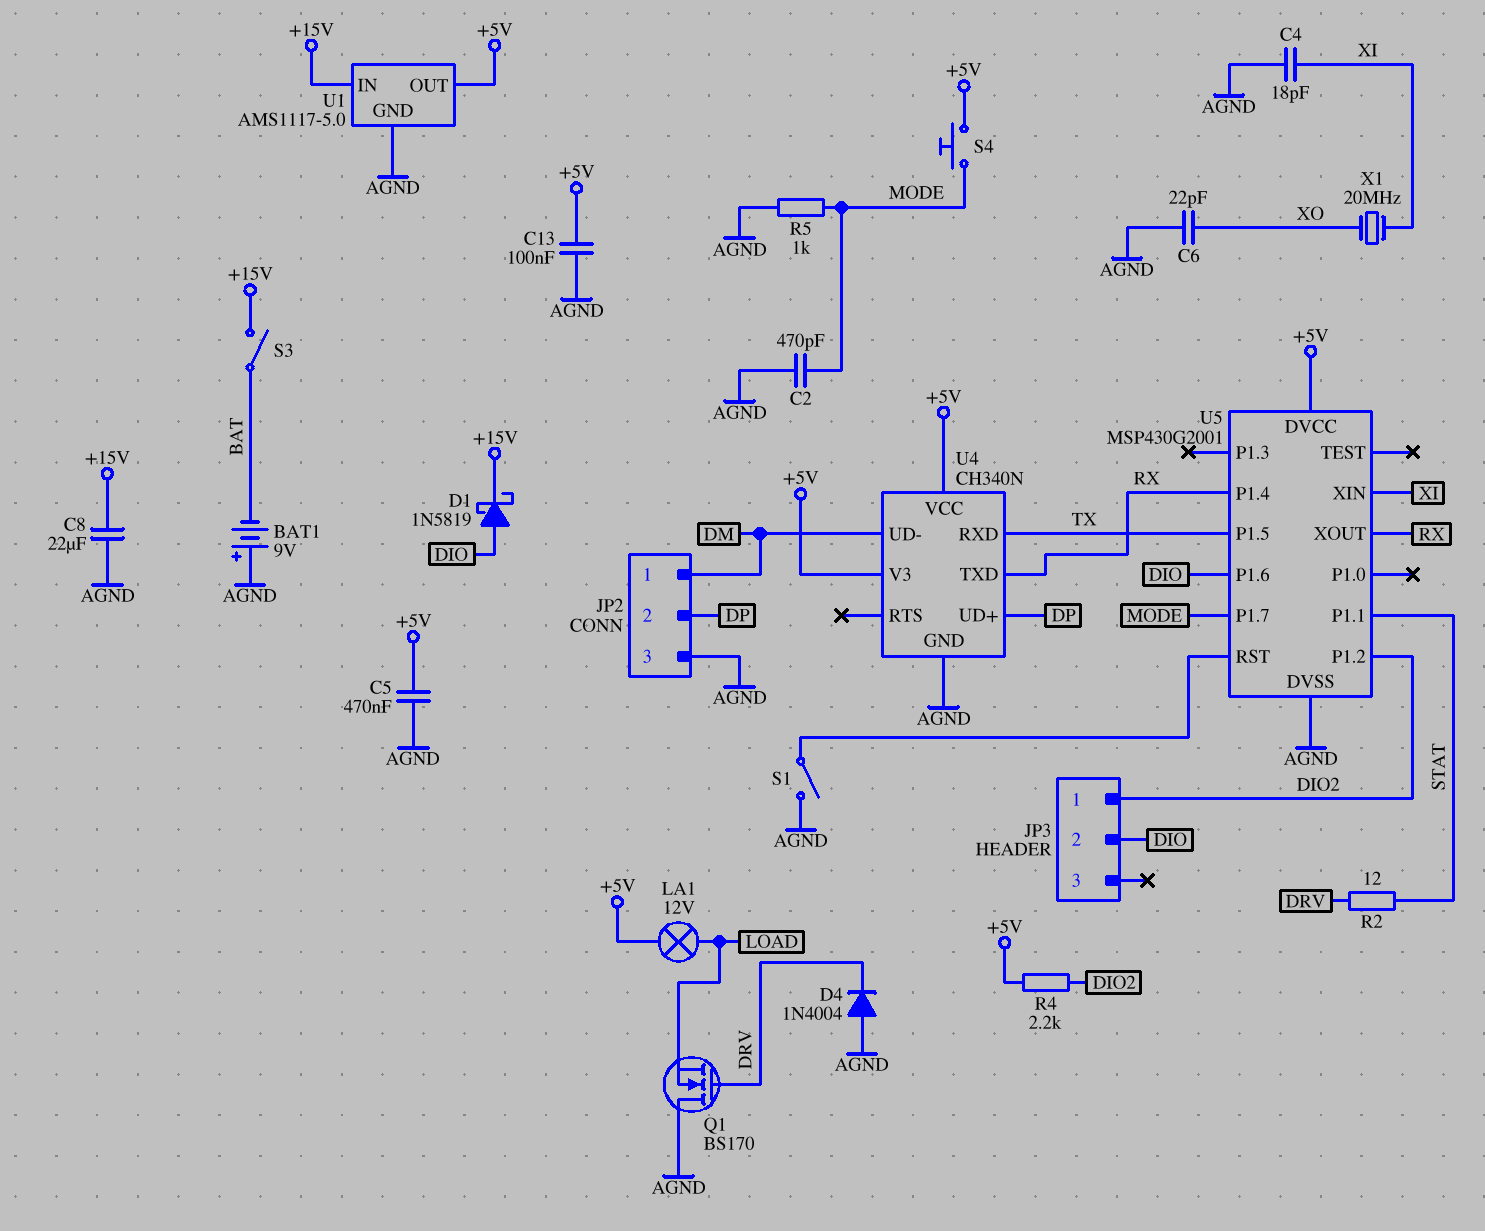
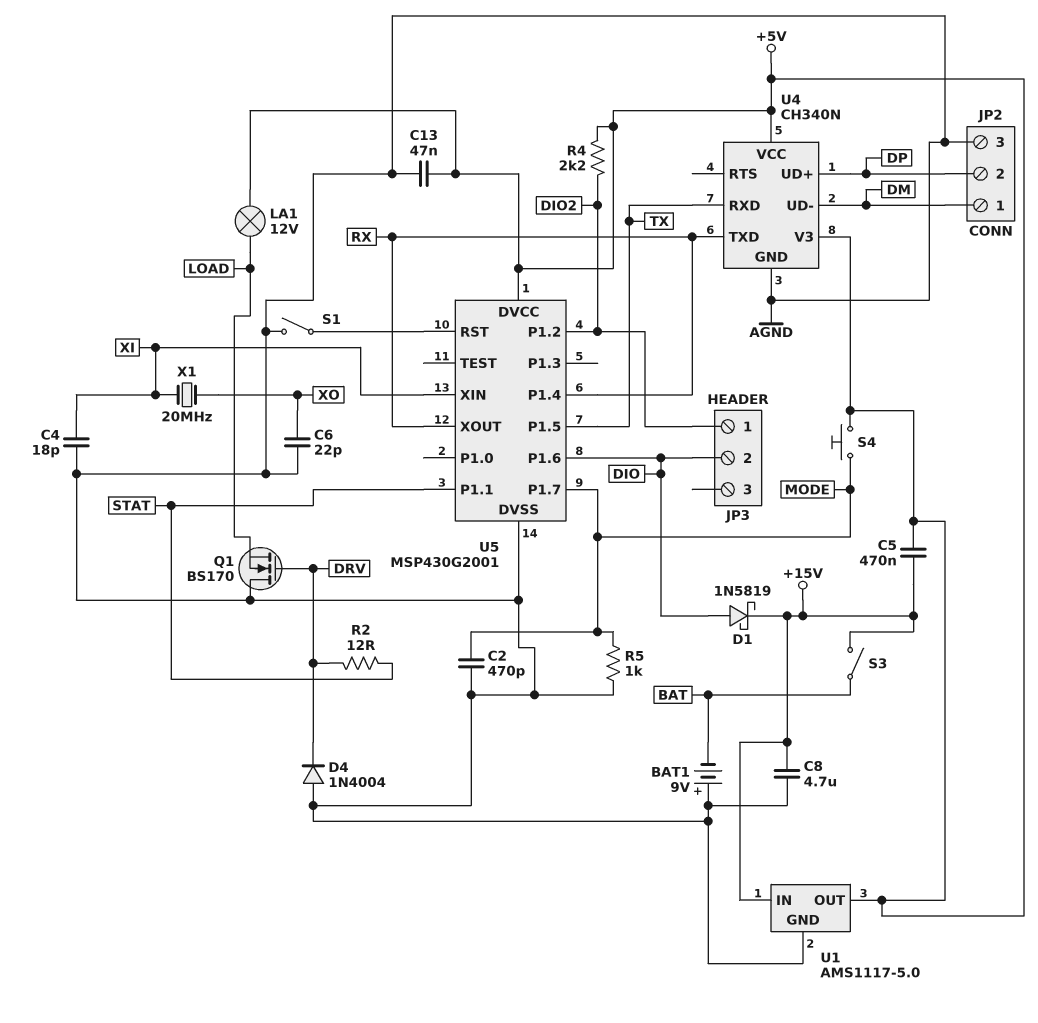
C5: 470nF (+5V, AGND) -> 470nF (+5V, +15V)
C8: 22uF (+15V, AGND) -> 4.7uF (+15V, AGND)
C13: 100nF (+5V, AGND) -> 47nF (+5V, AGND)

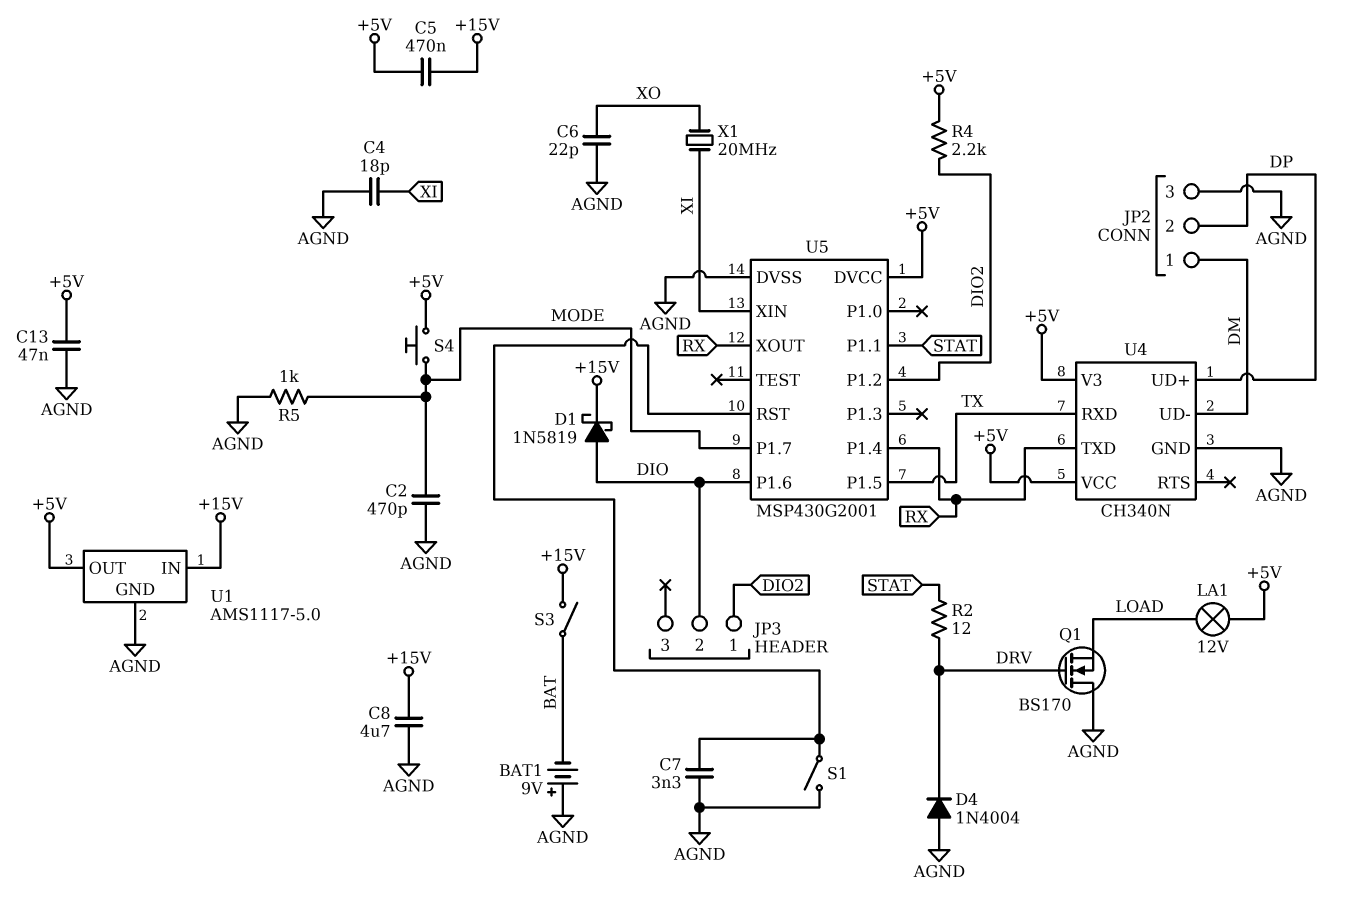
C7: none -> 3.3nF (AGND, U5/RST)

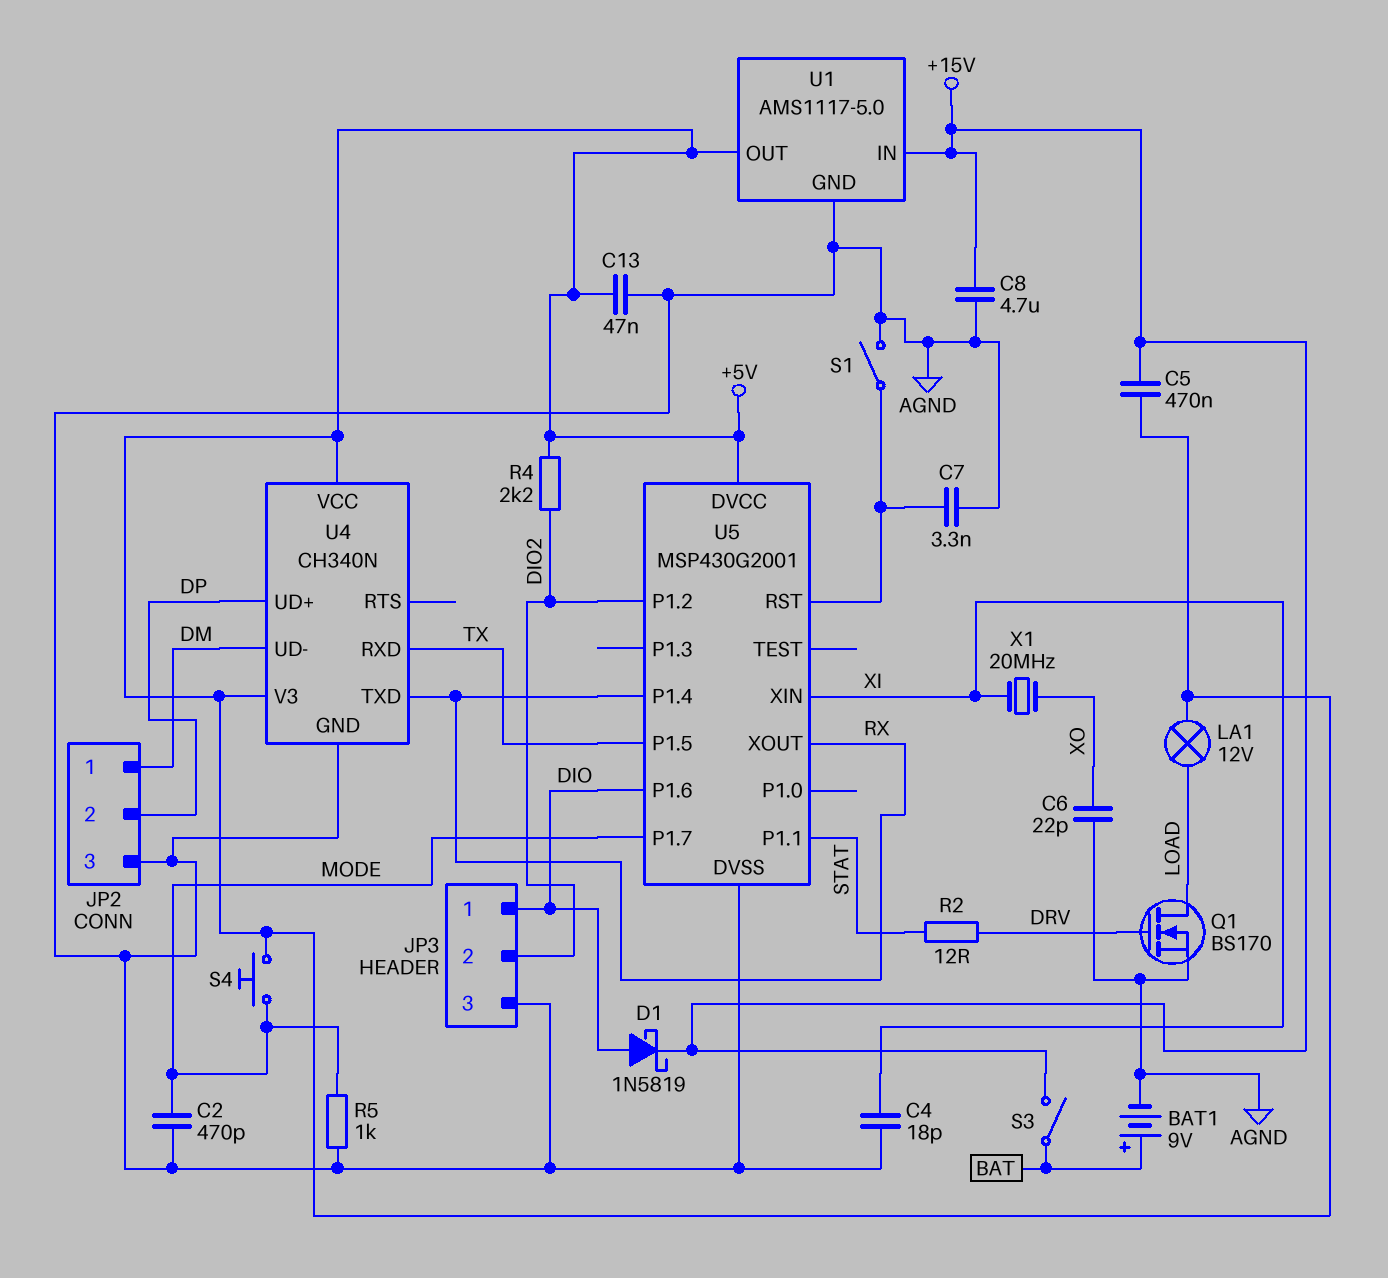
BAT1: 9V (plus AGND, minus BAT) -> 9V (plus BAT, minus AGND)
D4: diode 1N4004 (A AGND, K DRV) -> none
JP3 pin 1: DIO2 -> DIO
JP3 pin 2: DIO -> DIO2
JP3 pin 3: none -> AGND
Q1: NMOS BS170 (G DRV, D AGND, S LOAD) -> NMOS BS170 (G DRV, D LOAD, S AGND)

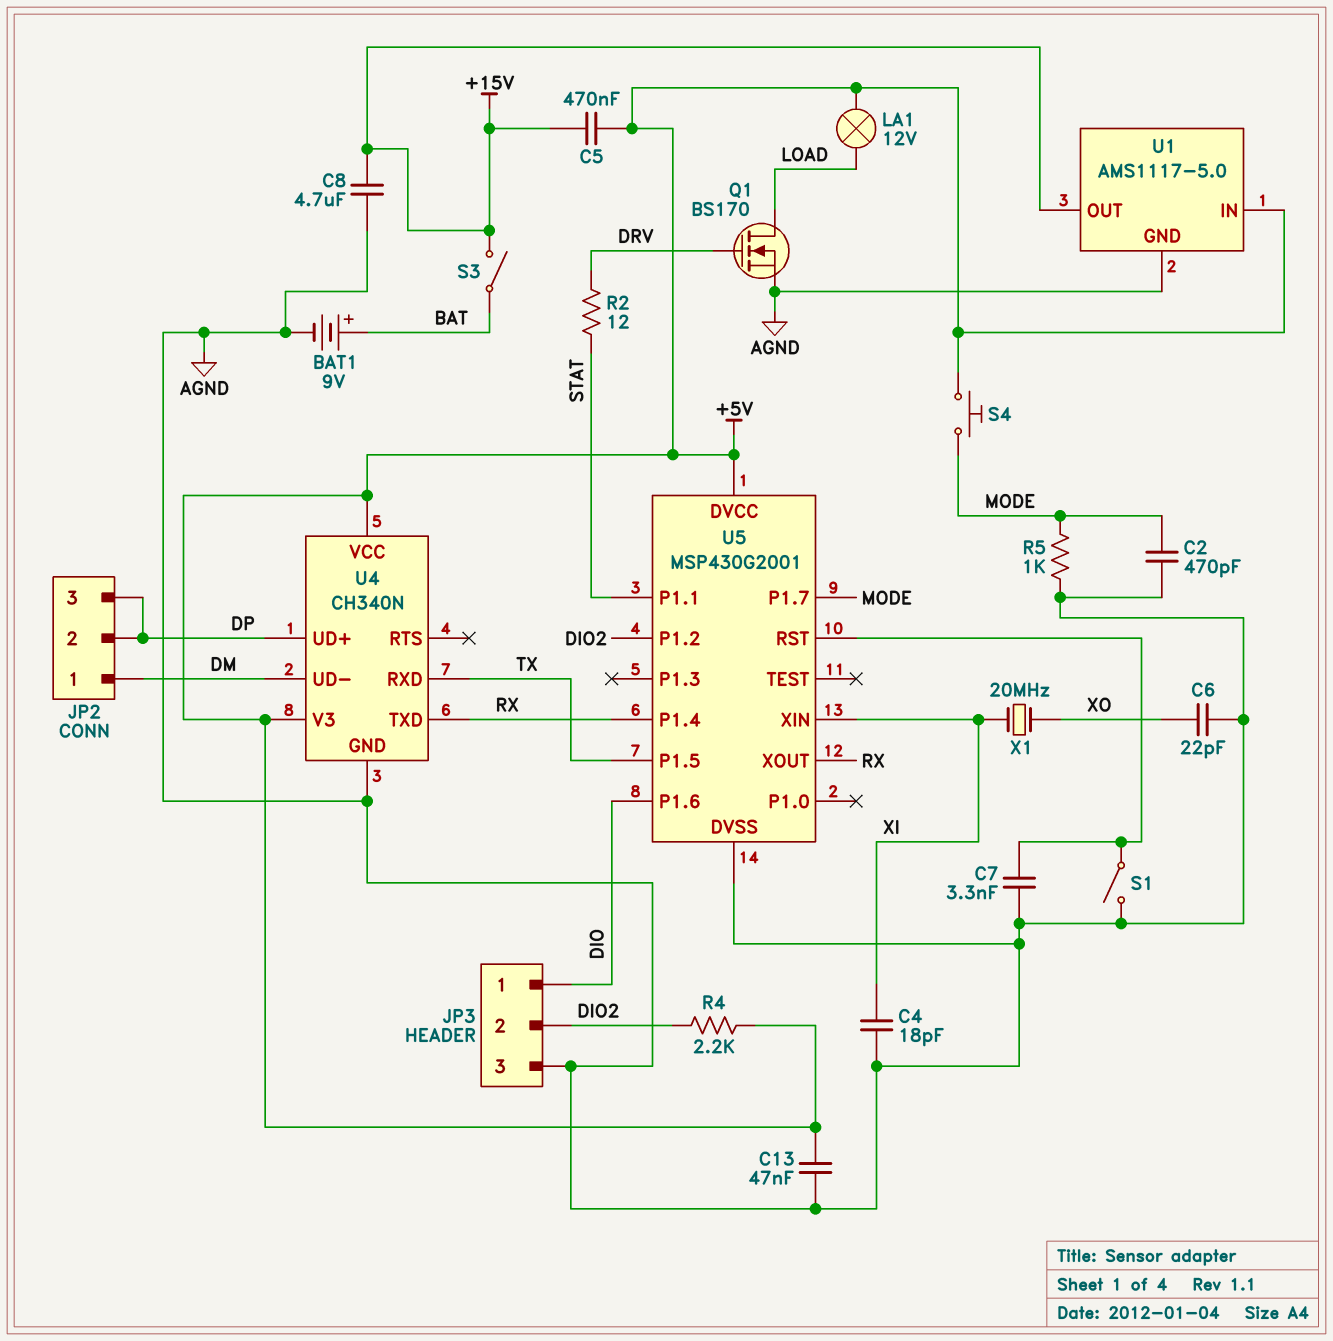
D1: schottky 1N5819 (A DIO, K +15V) -> none
JP2 pin 3: AGND -> DP
U1 pin IN: +15V -> +5V
U1 pin OUT: +5V -> +15V

